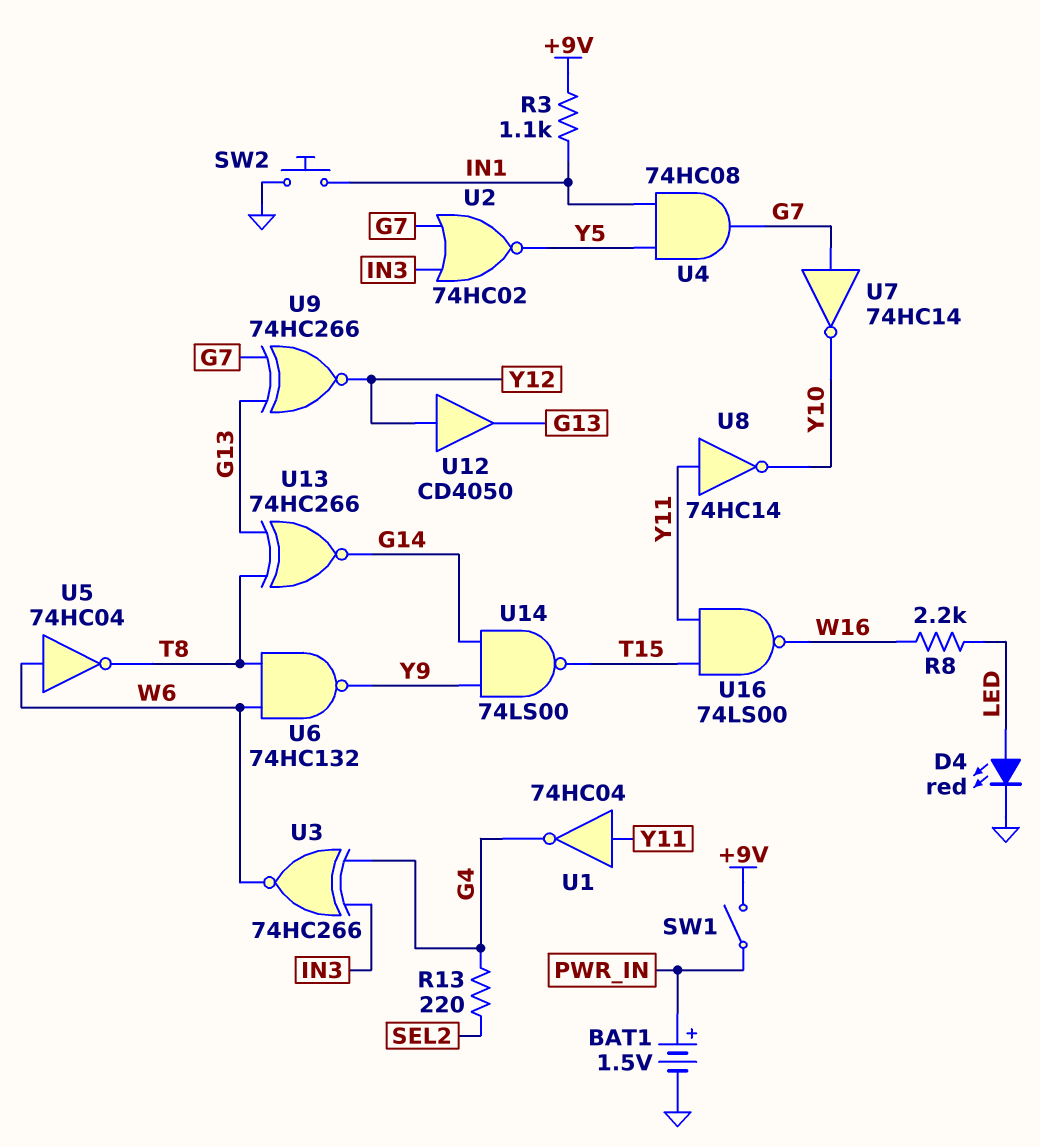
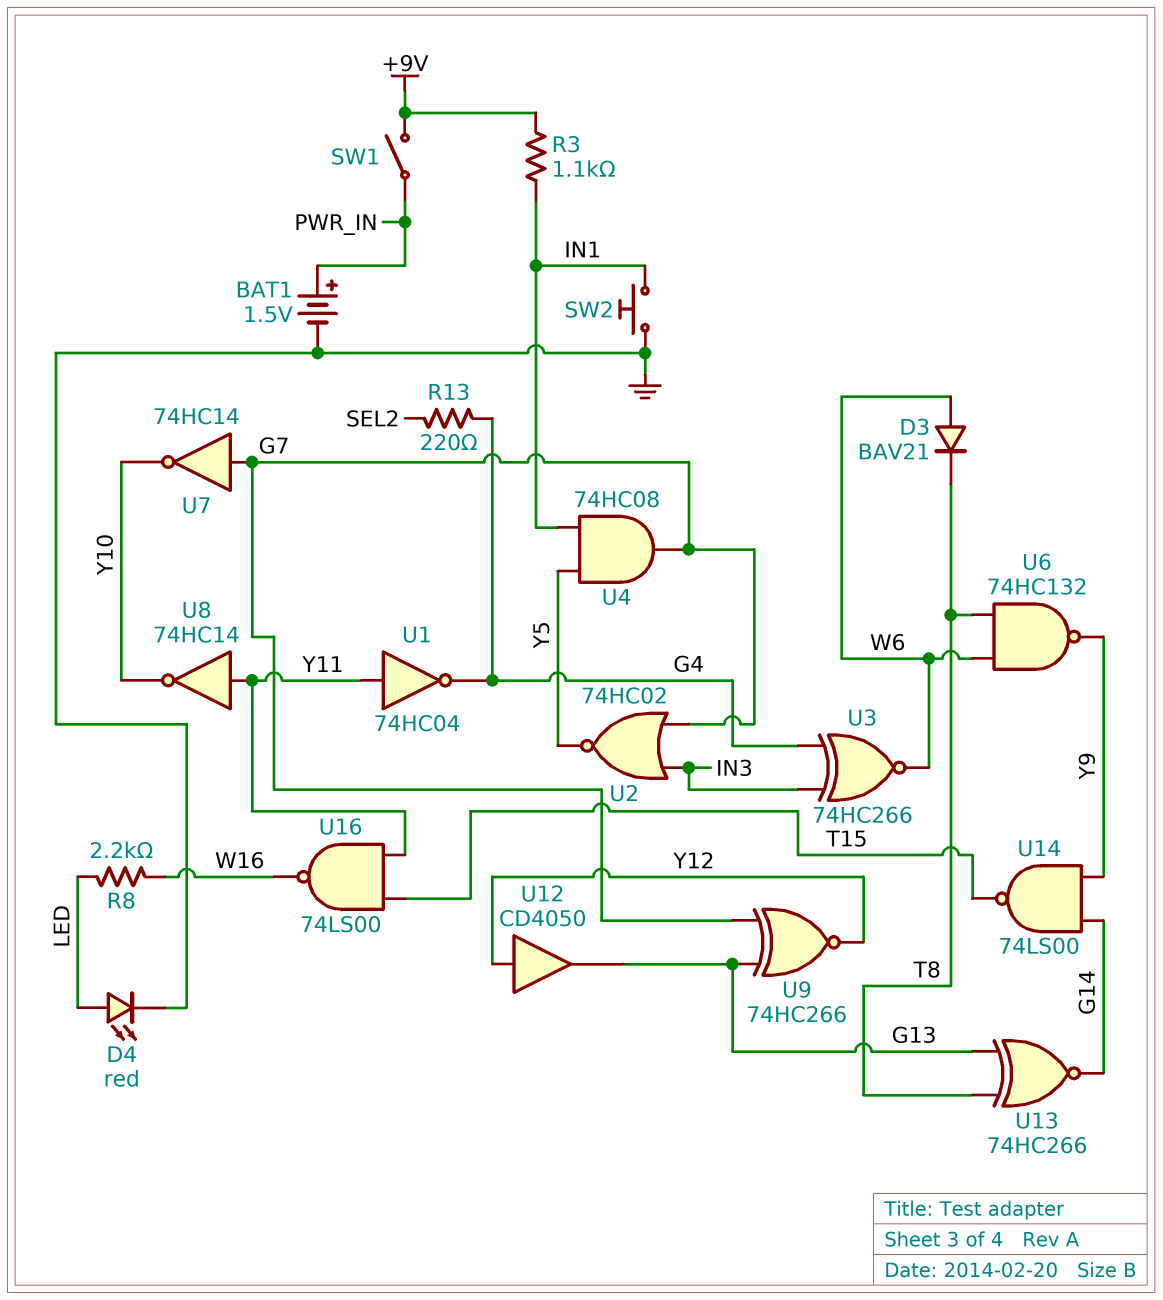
D3: none -> diode BAV21 (A W6, K T8)
U5: NOT 74HC04 (in W6, out T8) -> none

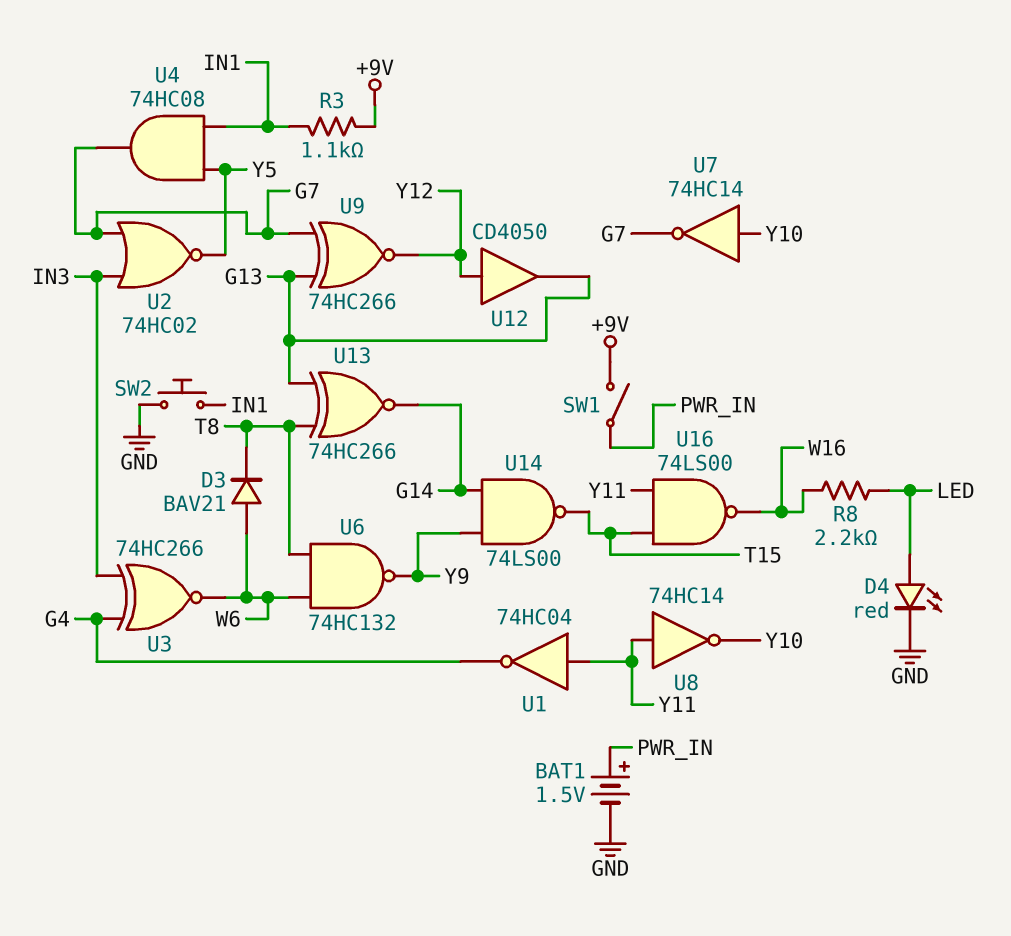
R13: 220 (G4, SEL2) -> none
U7: NOT 74HC14 (in G7, out Y10) -> NOT 74HC14 (in Y10, out G7)

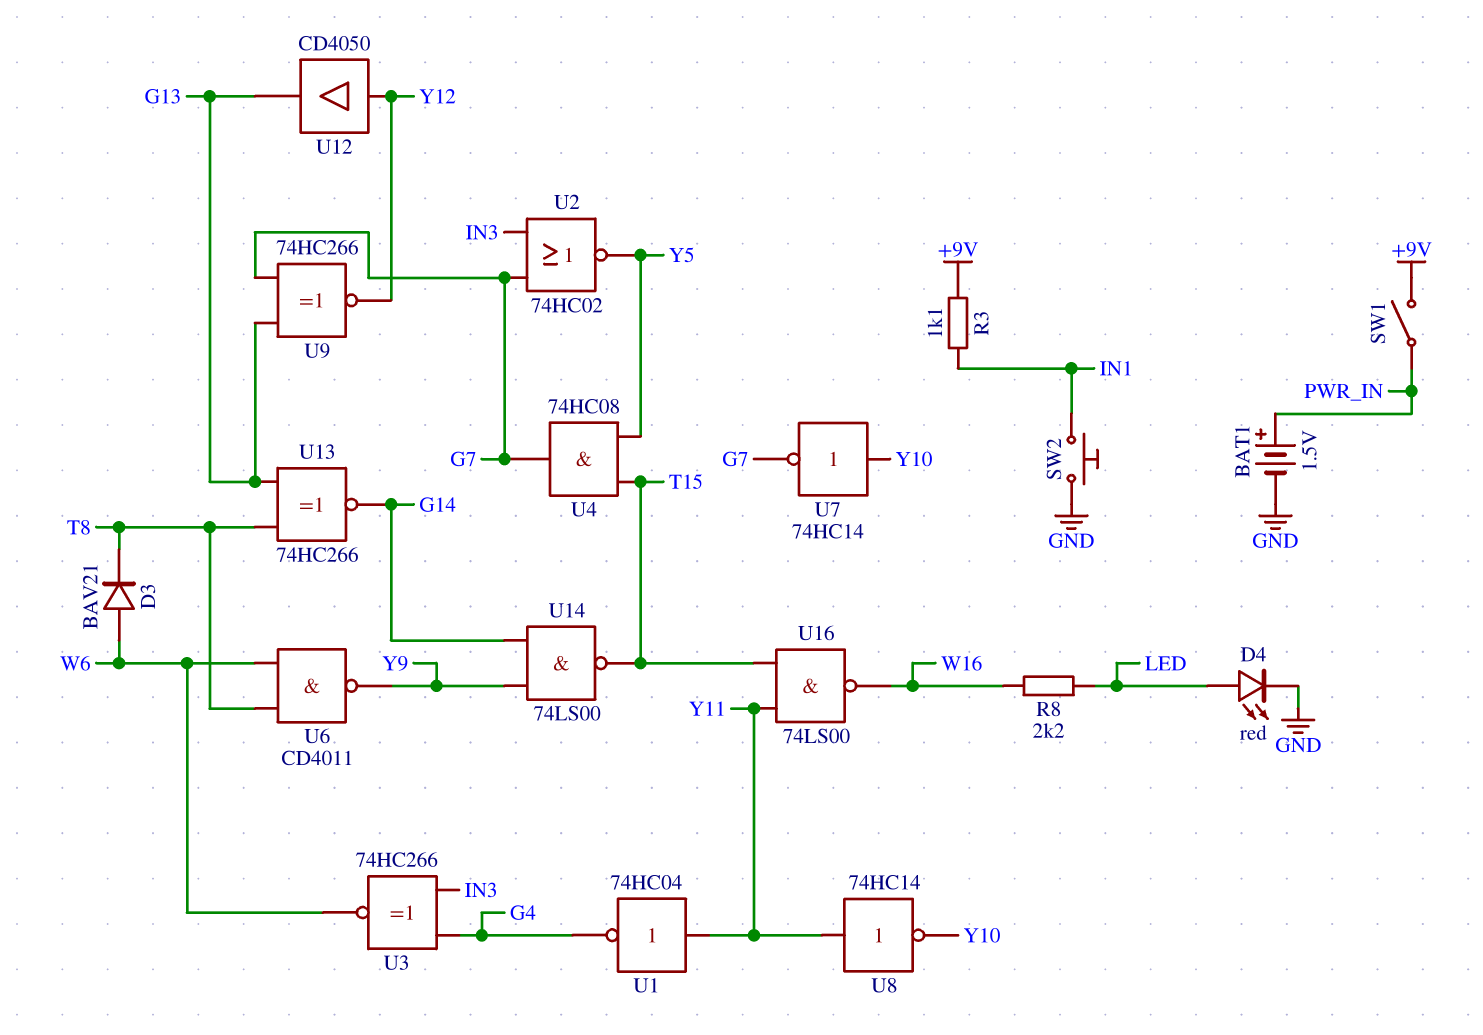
U4: AND 74HC08 (in IN1, in Y5, out G7) -> AND 74HC08 (in T15, in Y5, out G7)
U6: NAND 74HC132 (in T8, in W6, out Y9) -> NAND CD4011 (in T8, in W6, out Y9)

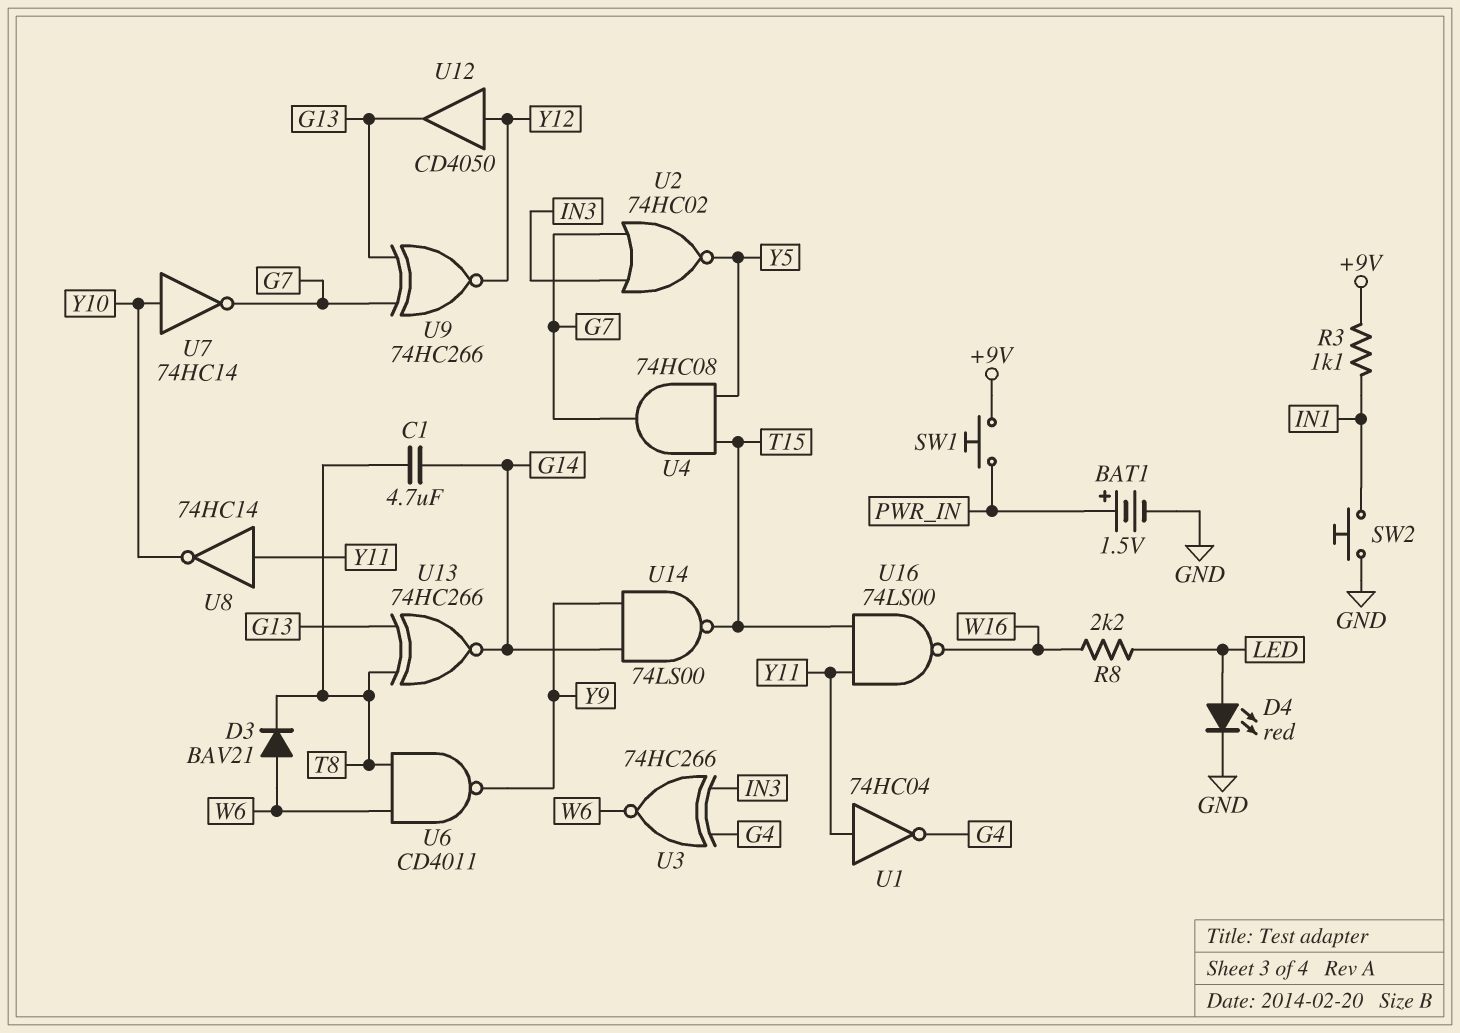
C1: none -> 4.7uF (G14, T8)
SW1: switch (+9V, PWR_IN) -> button (+9V, PWR_IN)

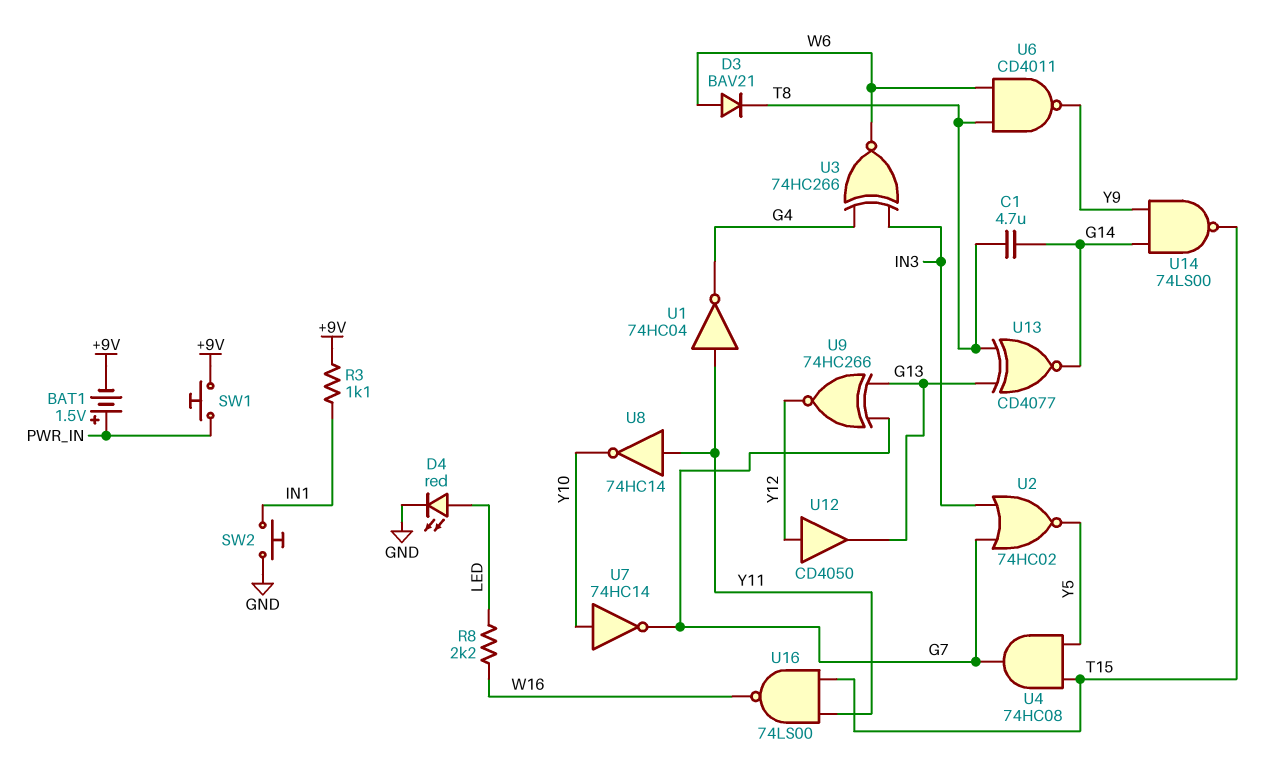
BAT1: 1.5V (plus PWR_IN, minus GND) -> 1.5V (plus PWR_IN, minus +9V)
U13: XNOR 74HC266 (in G13, in T8, out G14) -> XNOR CD4077 (in G13, in T8, out G14)

